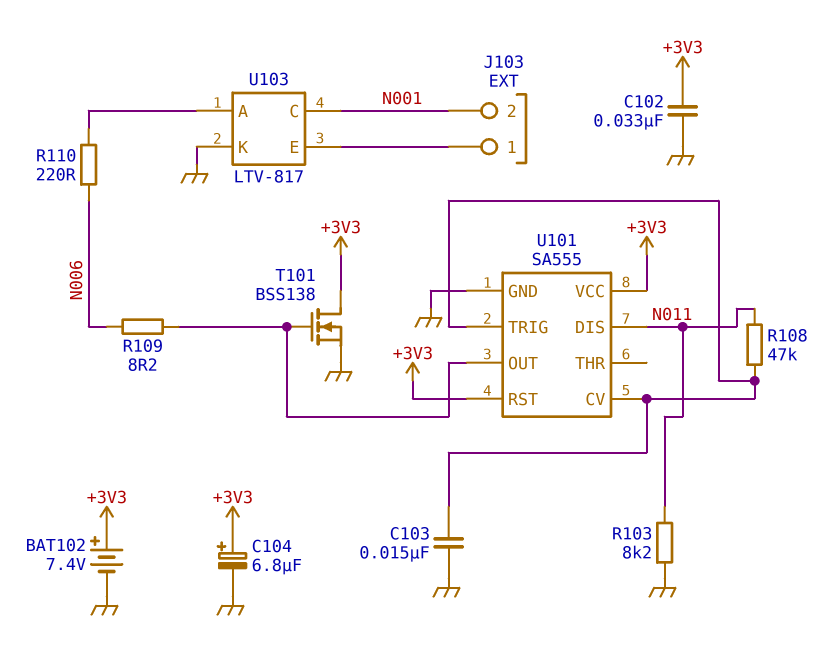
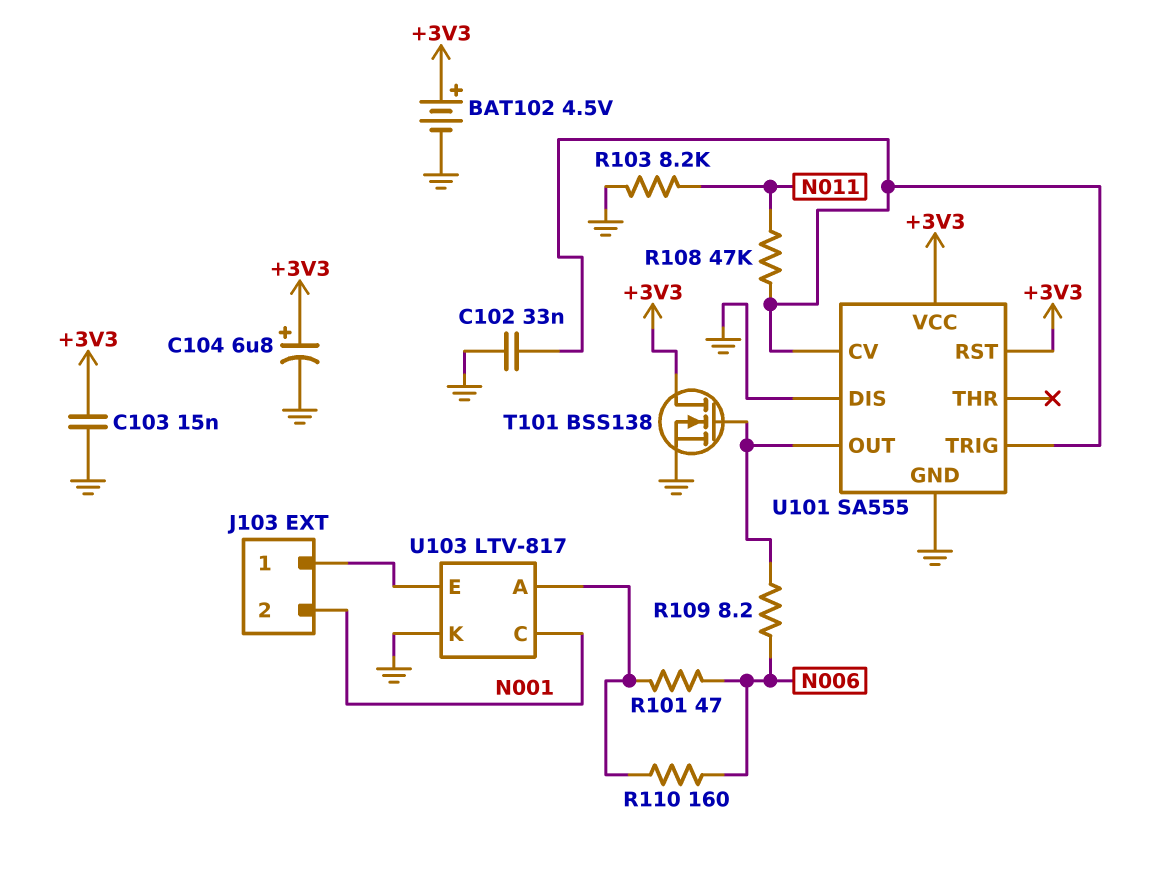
BAT102: 7.4V (plus +3V3, minus GND) -> 4.5V (plus +3V3, minus GND)
C102: 33nF (+3V3, GND) -> 33nF (GND, U101/CV)
C103: 15nF (GND, U101/CV) -> 15nF (+3V3, GND)
R101: none -> 47 (N006, U103/A)
R110: 220 (N006, U103/A) -> 160 (N006, U103/A)
U101 pin DIS: N011 -> GND

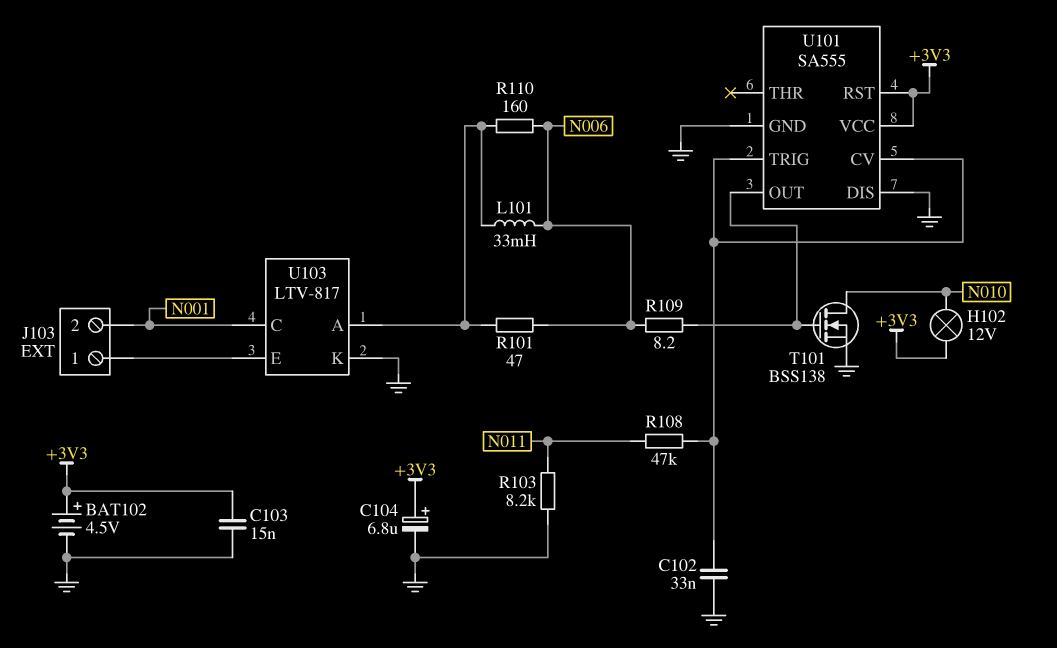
H102: none -> lamp 12V (+3V3, N010)
L101: none -> 33mH (N006, U103/A)
T101: NMOS BSS138 (G U101/OUT, D +3V3, S GND) -> NMOS BSS138 (G U101/OUT, D N010, S GND)

